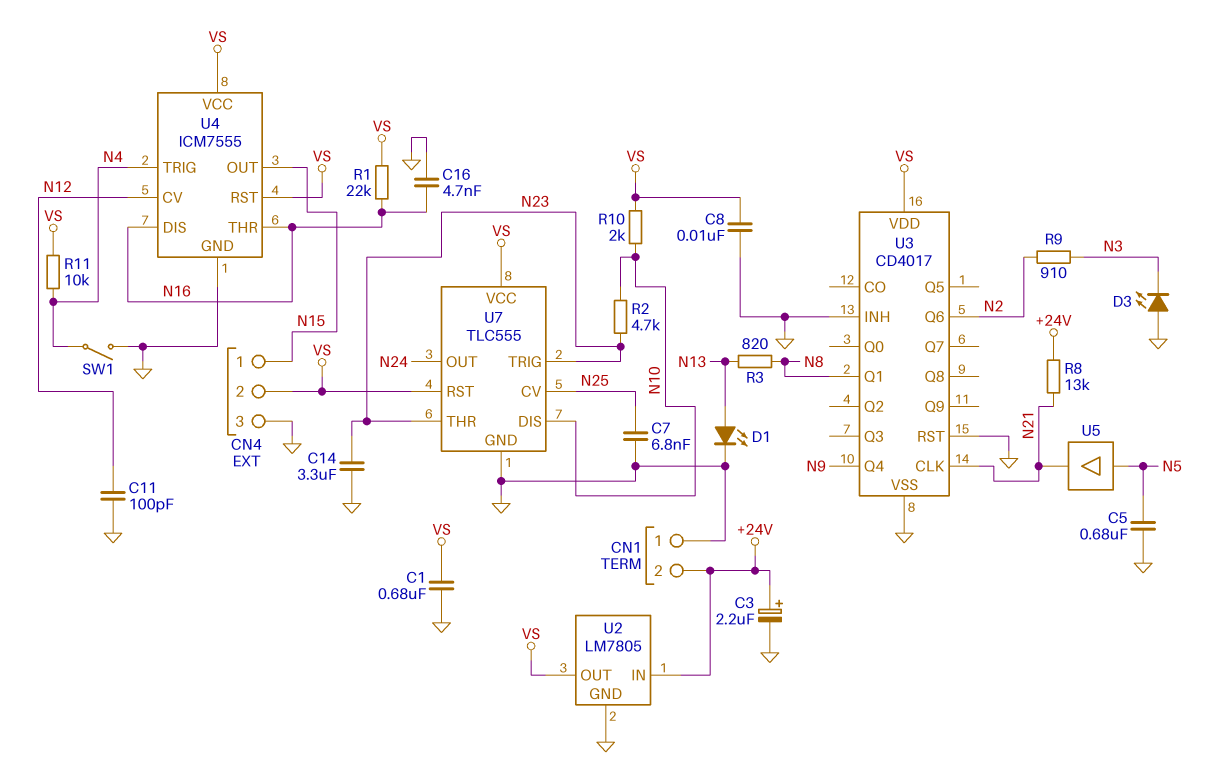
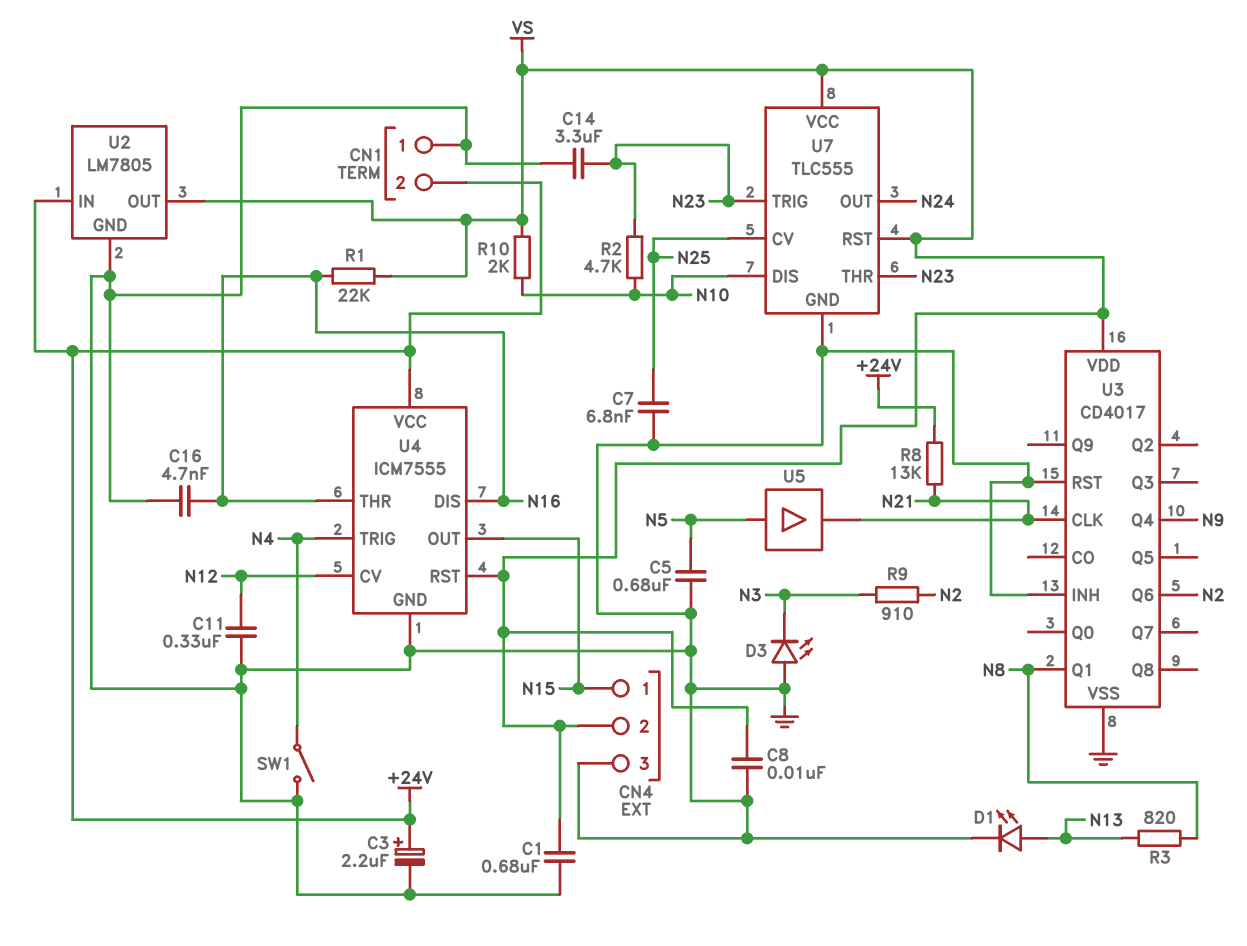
C11: 100pF (GND, N12) -> 330nF (GND, N12)
R11: 10k (N4, VS) -> none
U4 pin VCC: VS -> +24V

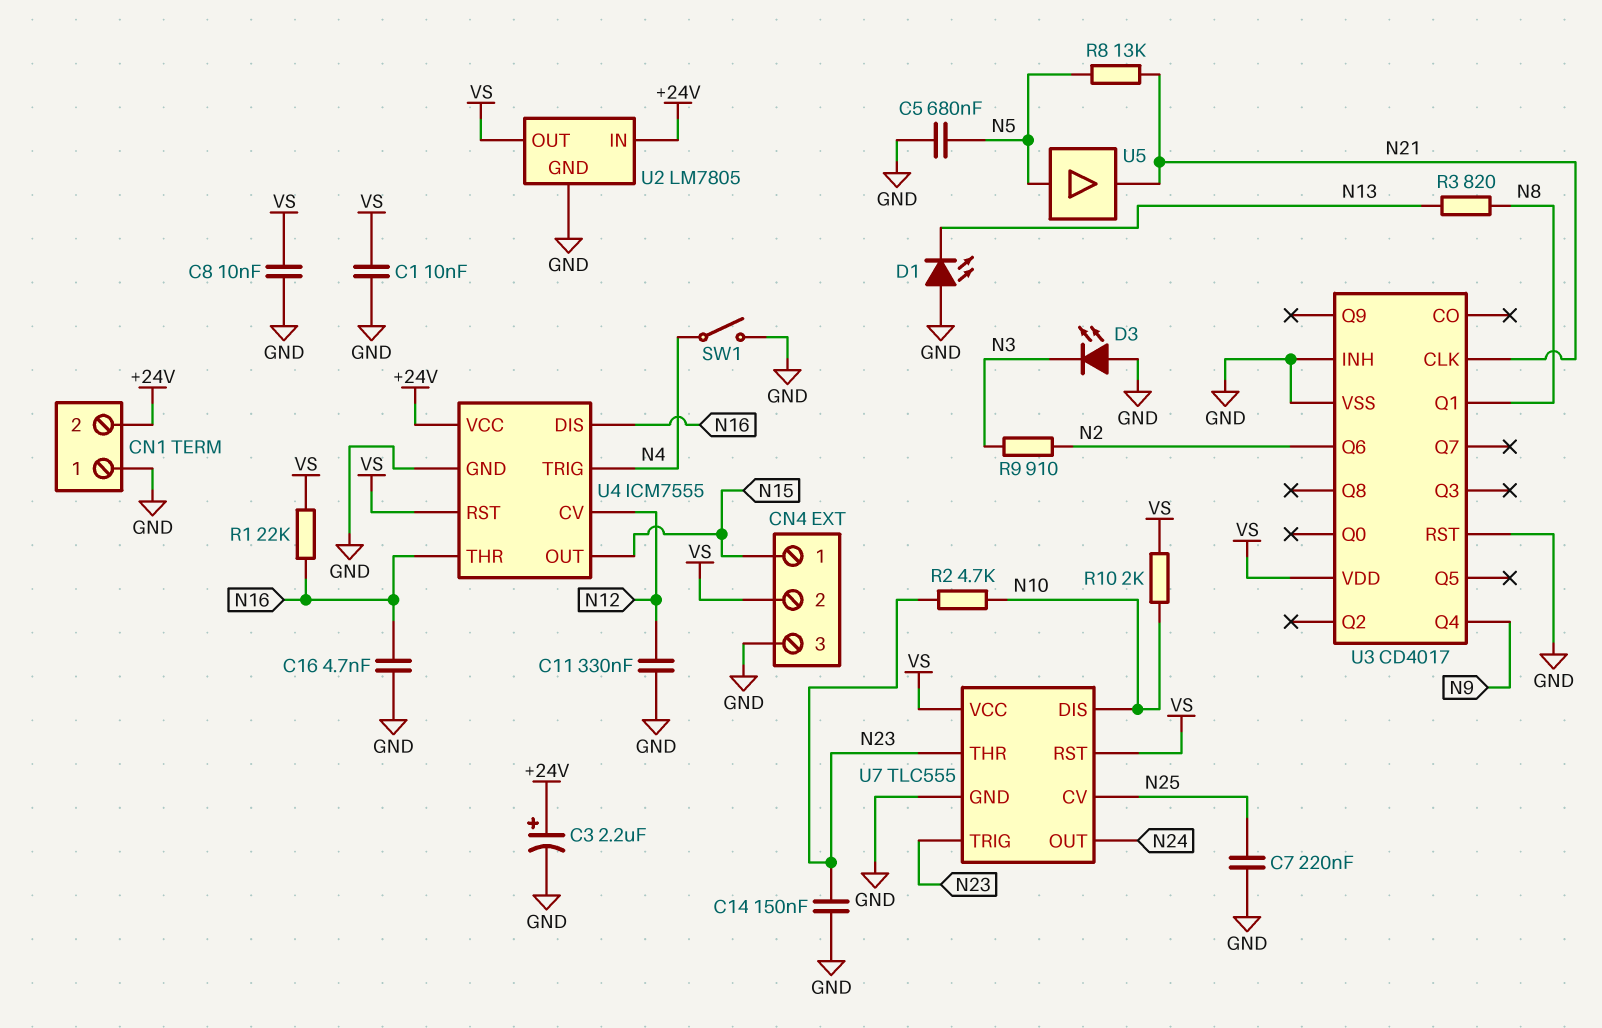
C1: 680nF (GND, VS) -> 10nF (GND, VS)
C7: 6.8nF (GND, N25) -> 220nF (GND, N25)
C14: 3.3uF (GND, N23) -> 150nF (GND, N23)
D1: LED (A N13, K GND) -> LED (A GND, K N13)
R8: 13k (+24V, N21) -> 13k (N5, N21)

